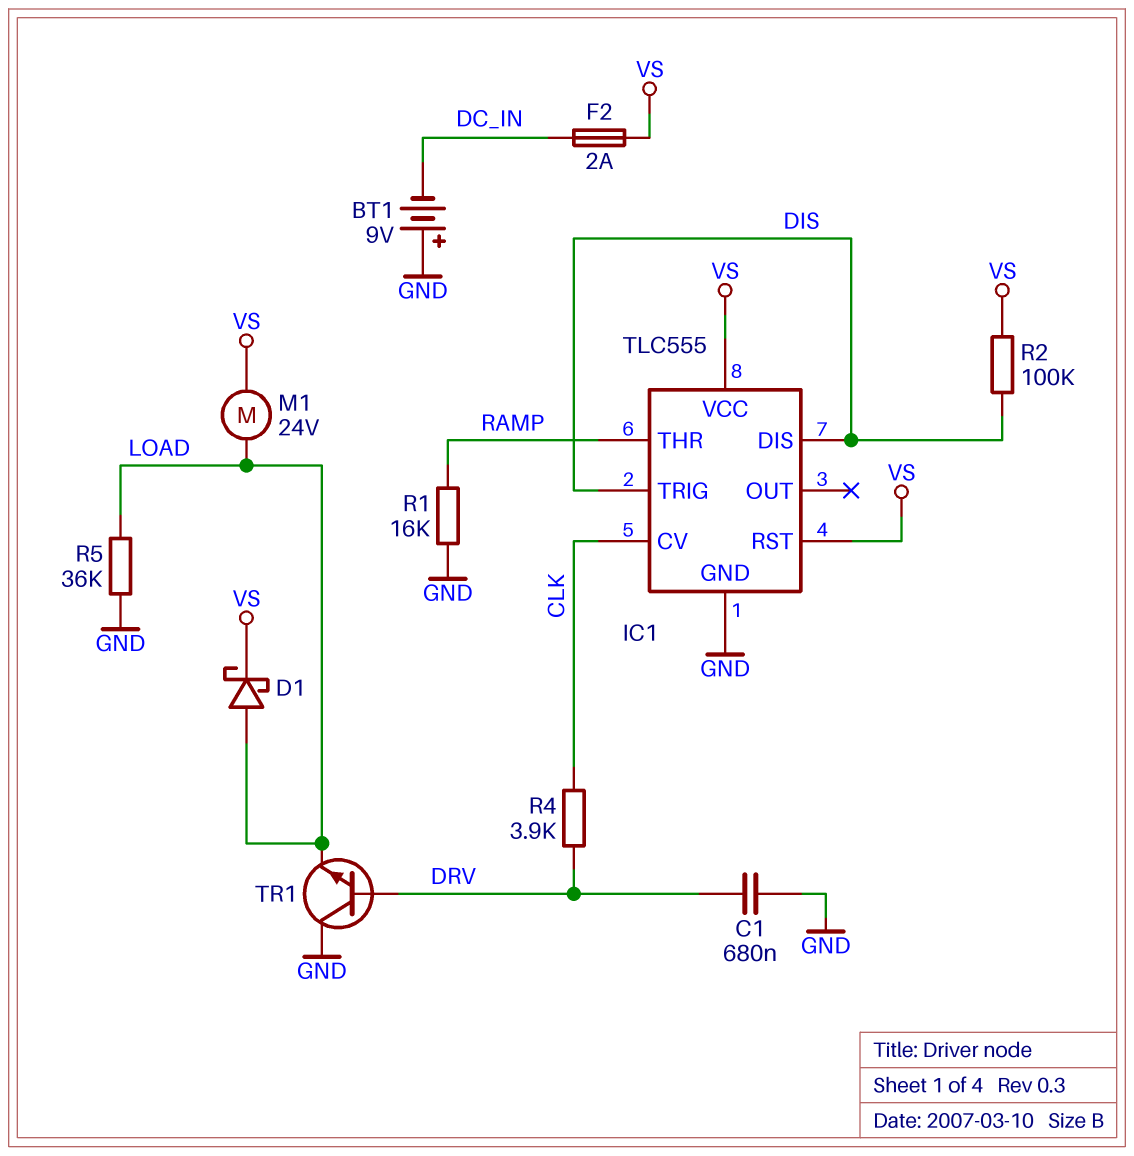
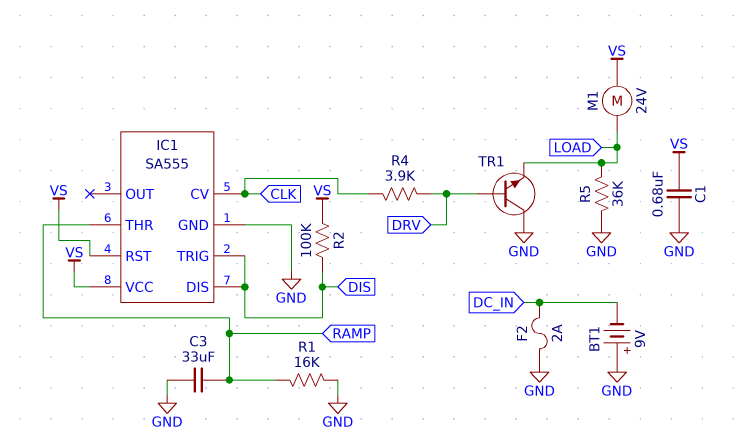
C1: 680nF (DRV, GND) -> 680nF (GND, VS)
C3: none -> 33uF (GND, RAMP)
D1: schottky (A LOAD, K VS) -> none
F2: 2A (DC_IN, VS) -> 2A (DC_IN, GND)
IC1: TLC555 -> SA555

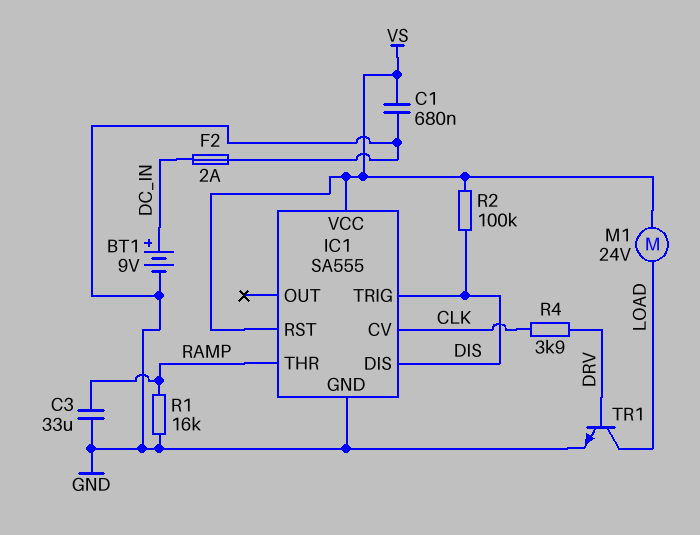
BT1: 9V (plus GND, minus DC_IN) -> 9V (plus DC_IN, minus GND)
R5: 36k (GND, LOAD) -> none
TR1: NPN (B DRV, C GND, E LOAD) -> NPN (B DRV, C LOAD, E GND)

